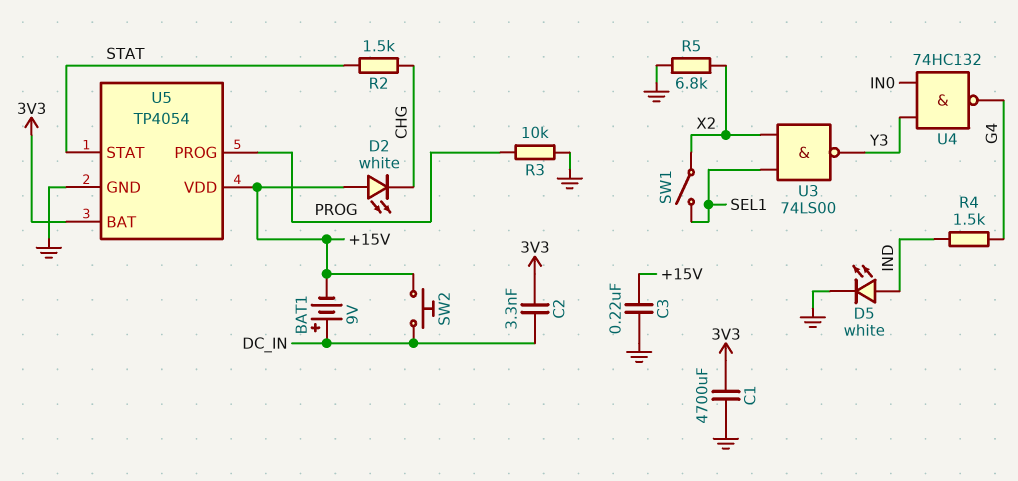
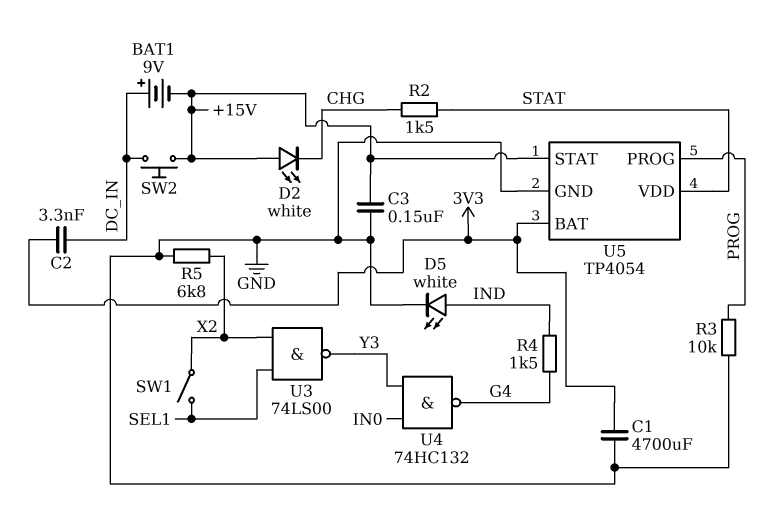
C3: 220nF (+15V, GND) -> 150nF (+15V, GND)
U5 pin STAT: STAT -> +15V
U5 pin VDD: +15V -> STAT

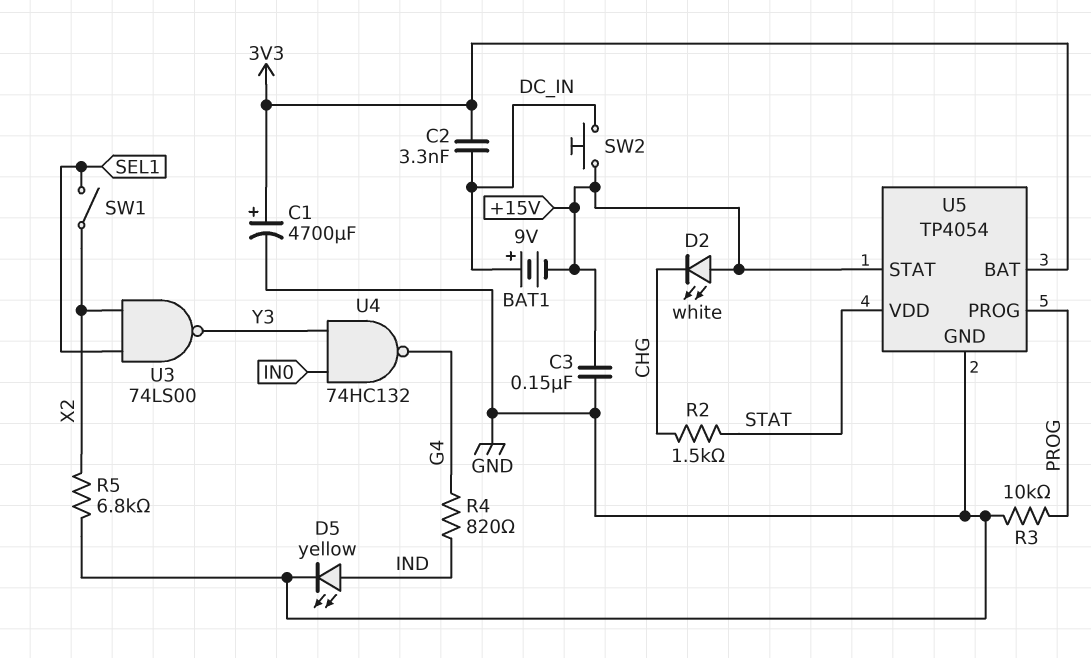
C1: 4700uF (3V3, GND) -> 4700uF (plus 3V3, minus GND)
D5: LED white (A IND, K GND) -> LED yellow (A IND, K GND)
R4: 1.5k (G4, IND) -> 820 (G4, IND)

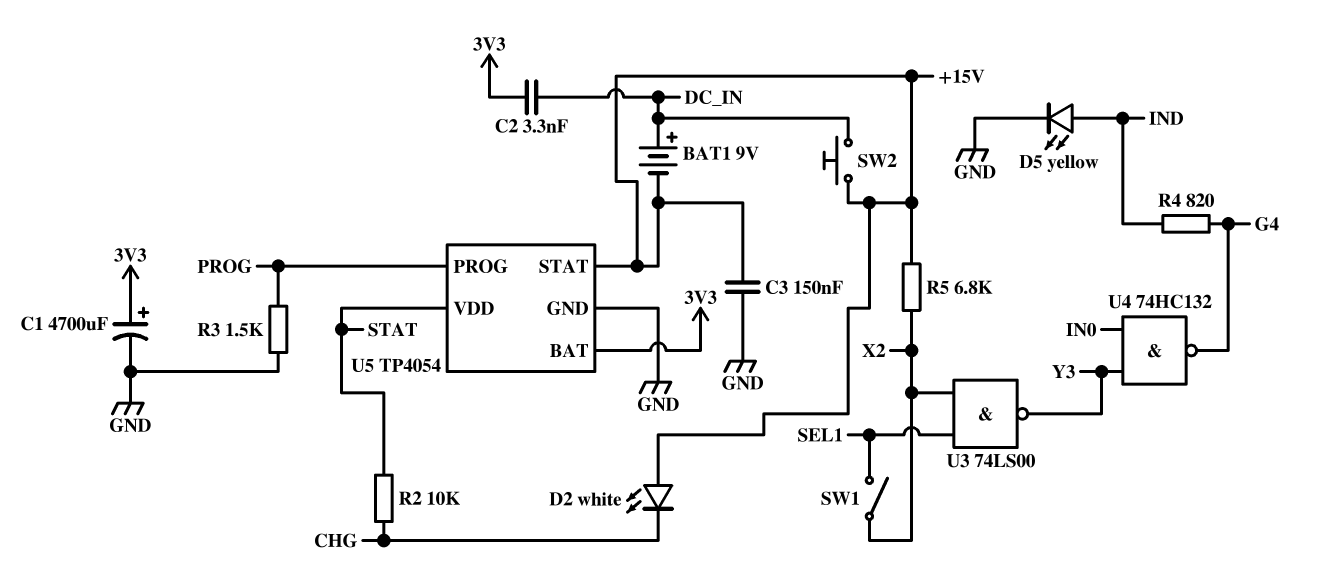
R2: 1.5k (CHG, STAT) -> 10k (CHG, STAT)
R3: 10k (GND, PROG) -> 1.5k (GND, PROG)
R5: 6.8k (GND, X2) -> 6.8k (+15V, X2)

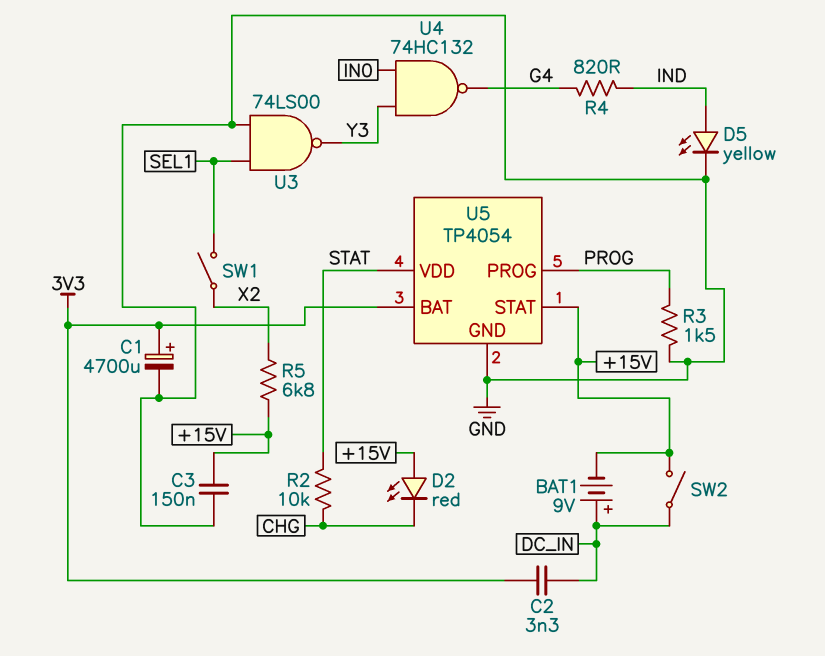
D2: LED white (A +15V, K CHG) -> LED red (A +15V, K CHG)
SW2: button (+15V, DC_IN) -> switch (+15V, DC_IN)
U3: NAND 74LS00 (in SEL1, in X2, out Y3) -> NAND 74LS00 (in GND, in SEL1, out Y3)

